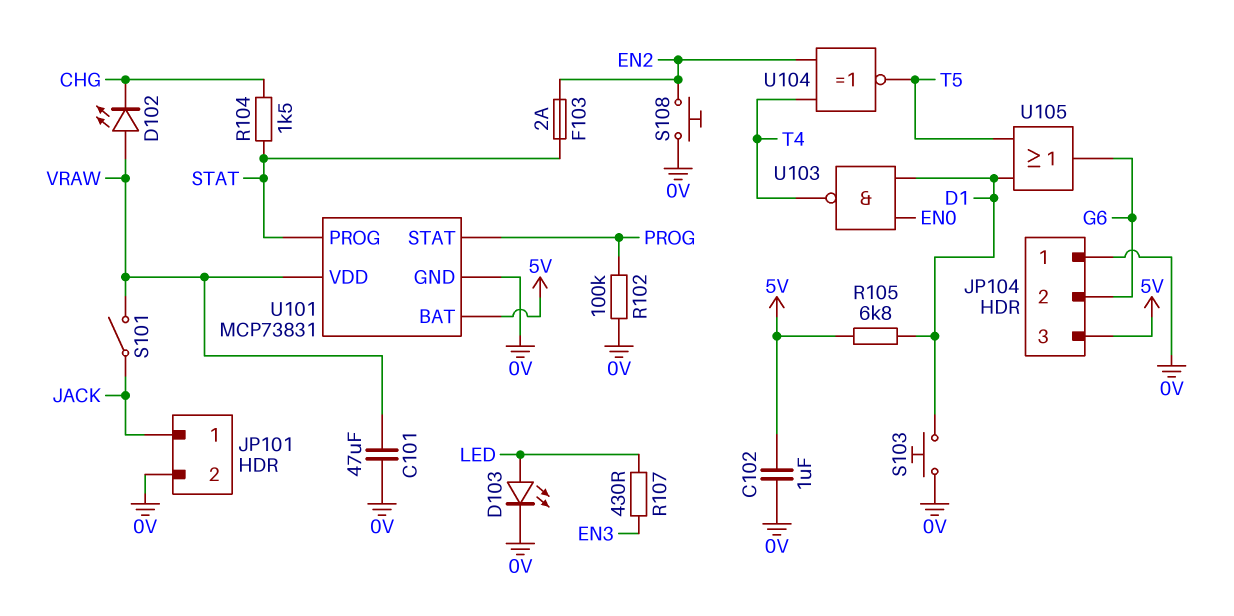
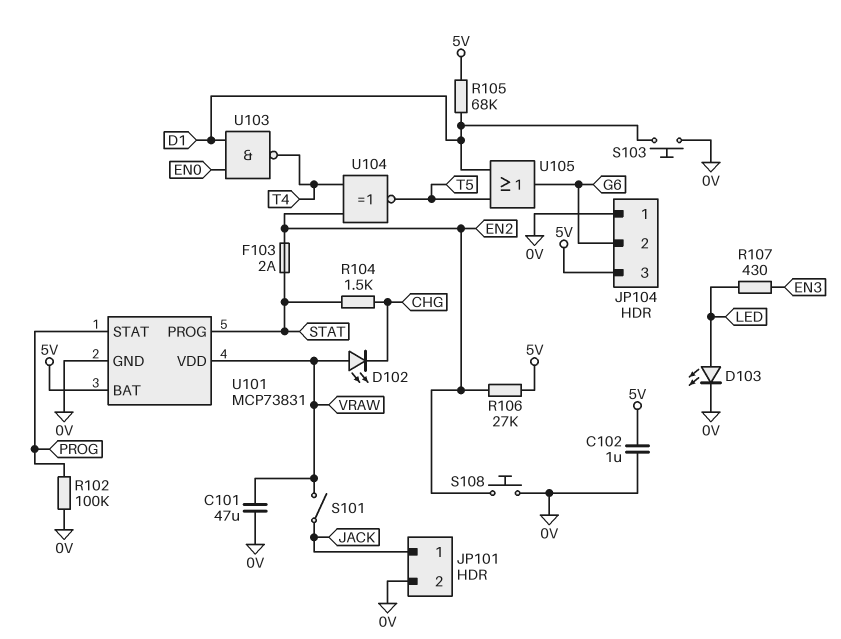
R105: 6.8k (5V, D1) -> 68k (5V, D1)
R106: none -> 27k (5V, EN2)

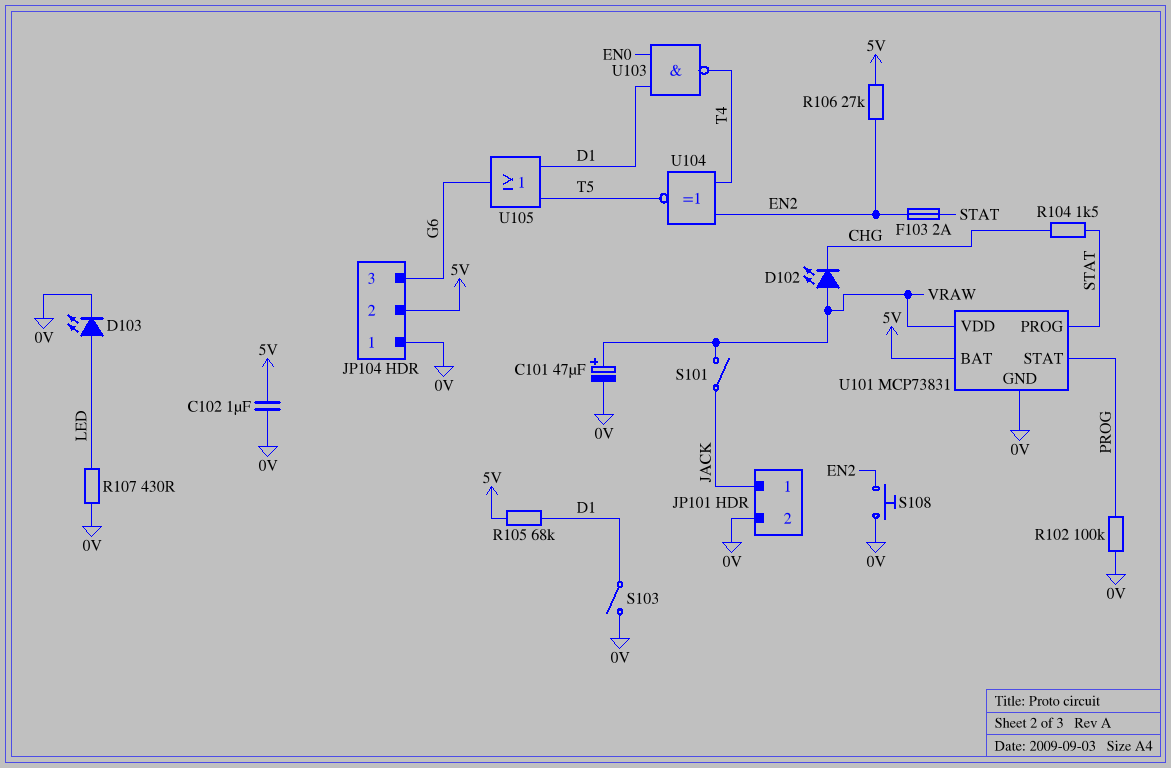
C101: 47uF (0V, VRAW) -> 47uF (plus VRAW, minus 0V)
JP104 pin 2: G6 -> 5V
JP104 pin 3: 5V -> G6
R107: 430 (EN3, LED) -> 430 (0V, LED)
S103: button (0V, D1) -> switch (0V, D1)

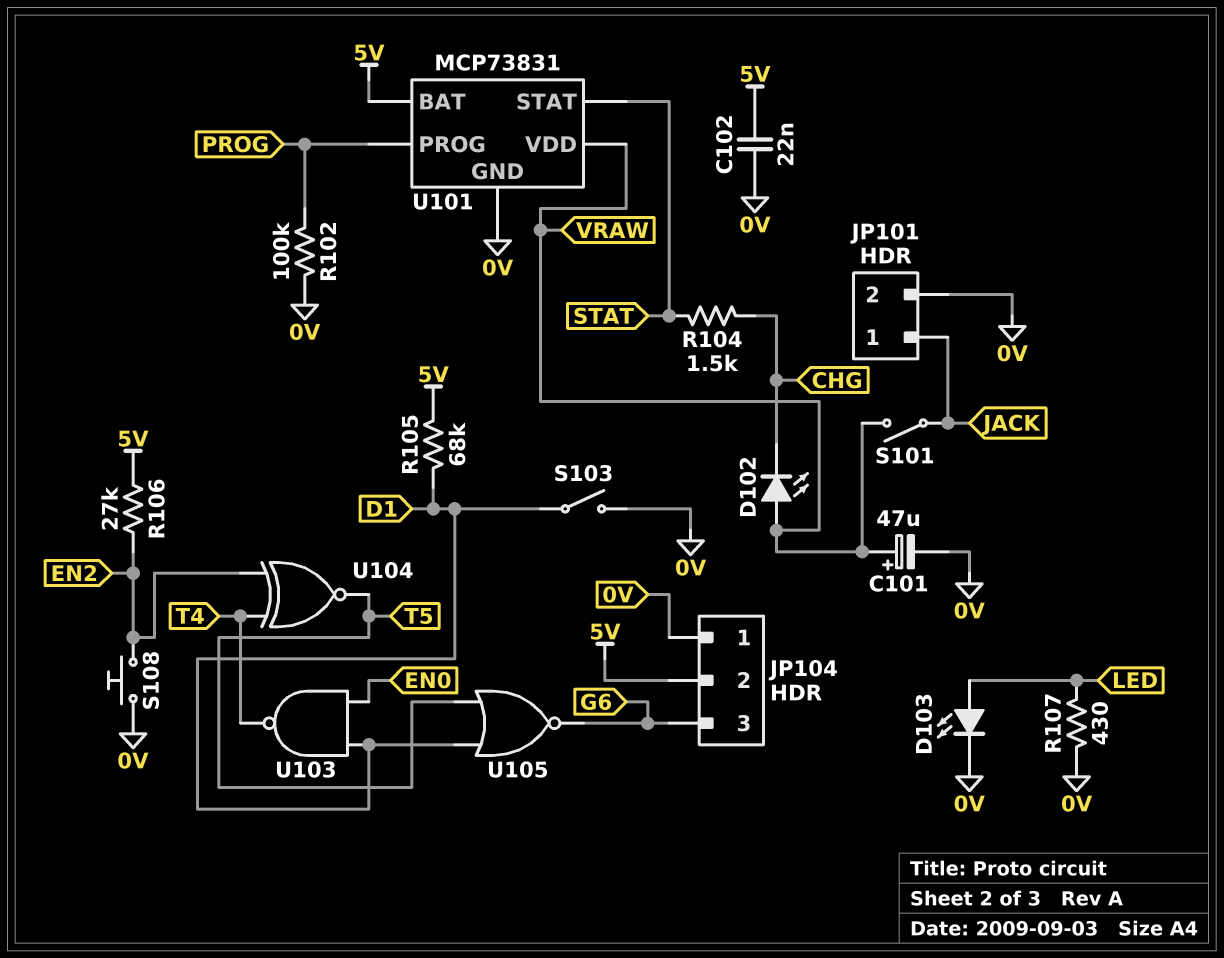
C102: 1uF (0V, 5V) -> 22nF (0V, 5V)
F103: 2A (EN2, STAT) -> none
U101 pin PROG: STAT -> PROG
U101 pin STAT: PROG -> STAT
U105: OR (in D1, in T5, out G6) -> NOR (in D1, in T5, out G6)

